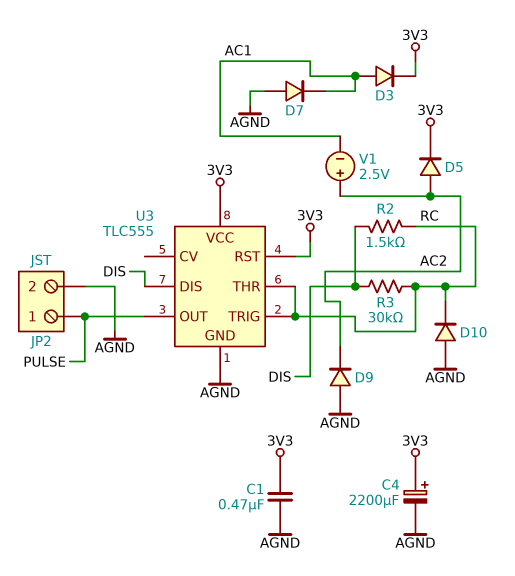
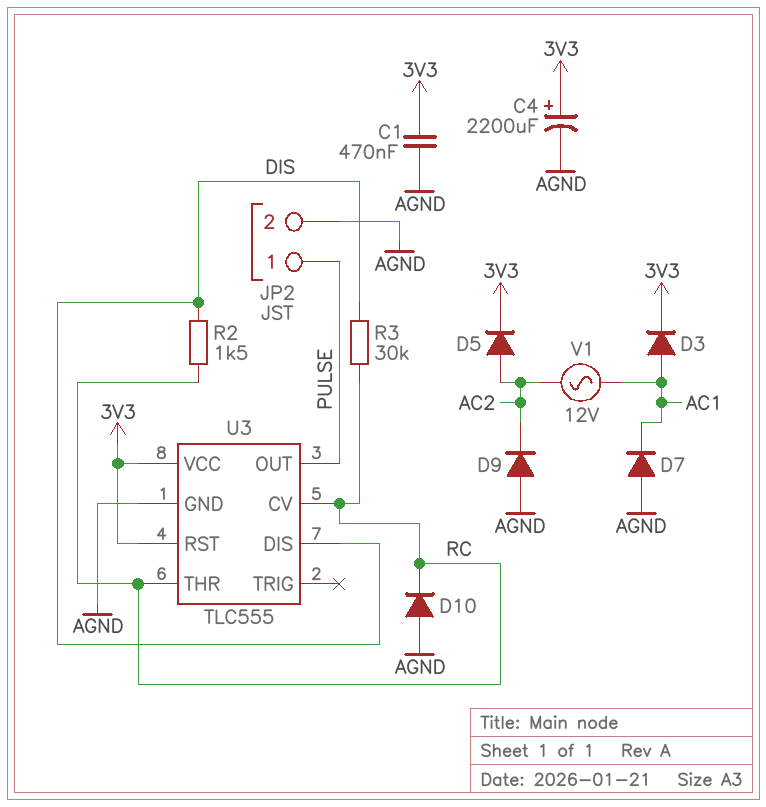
U3 pin CV: none -> RC
U3 pin TRIG: RC -> none
V1: 2.5V (plus AC2, minus AC1) -> AC 12V (AC1, AC2)

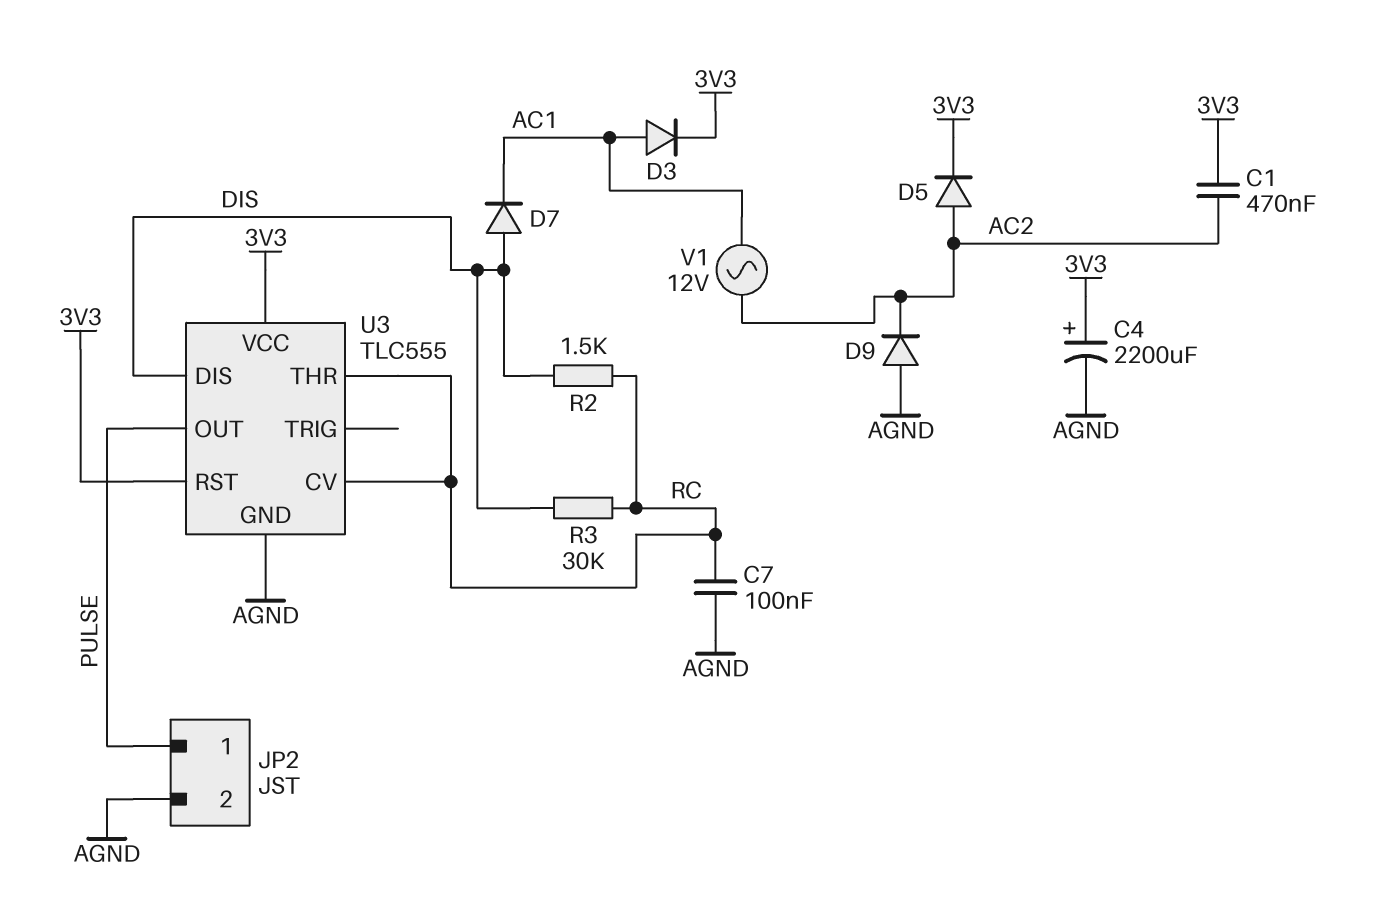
C1: 470nF (3V3, AGND) -> 470nF (3V3, AC2)
C7: none -> 100nF (AGND, RC)
D7: diode (A AGND, K AC1) -> diode (A DIS, K AC1)
D10: diode (A AGND, K RC) -> none

